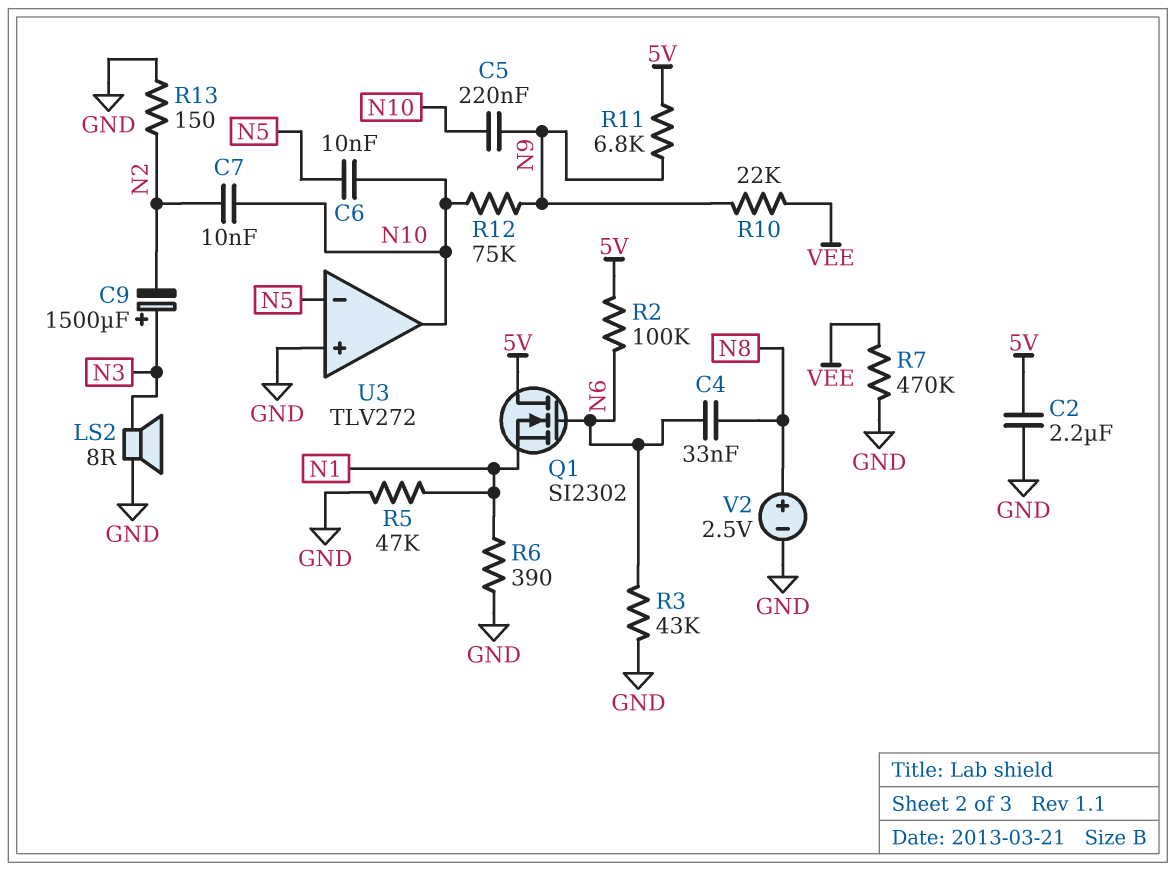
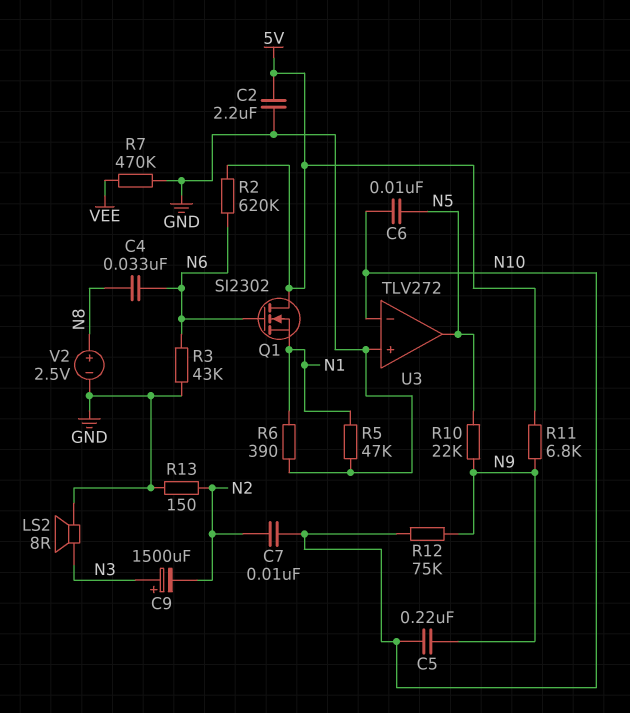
R2: 100k (5V, N6) -> 620k (5V, N6)
R10: 22k (N9, VEE) -> 22k (N5, N9)
U3 pin in-: N5 -> N10
U3 pin out: N10 -> N5

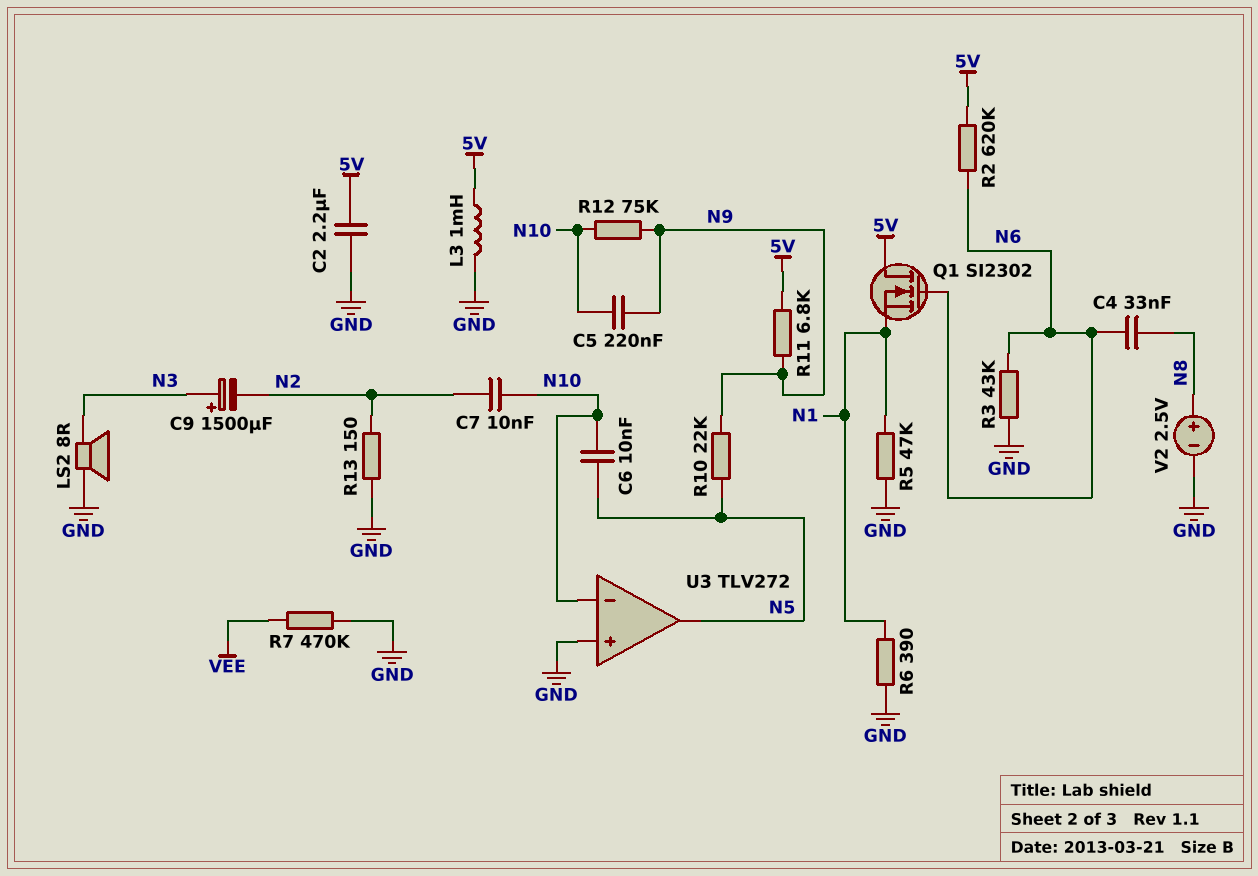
L3: none -> 1mH (5V, GND)

